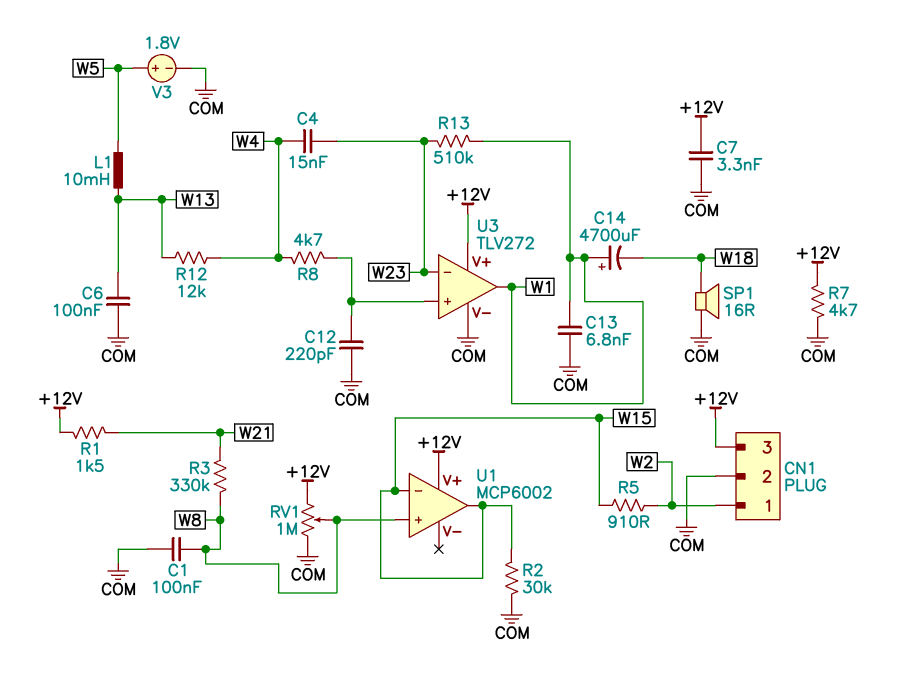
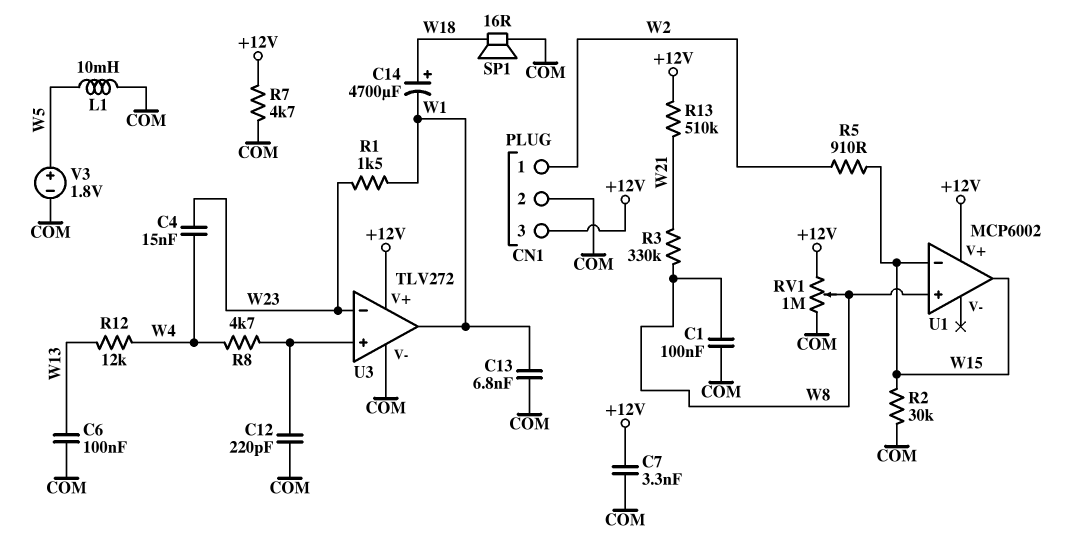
C14: 4700uF (plus W1, minus W18) -> 4700uF (plus W18, minus W1)
L1: 10mH (W5, W13) -> 10mH (COM, W5)
R1: 1.5k (+12V, W21) -> 1.5k (W1, W23)
R13: 510k (W1, W23) -> 510k (+12V, W21)

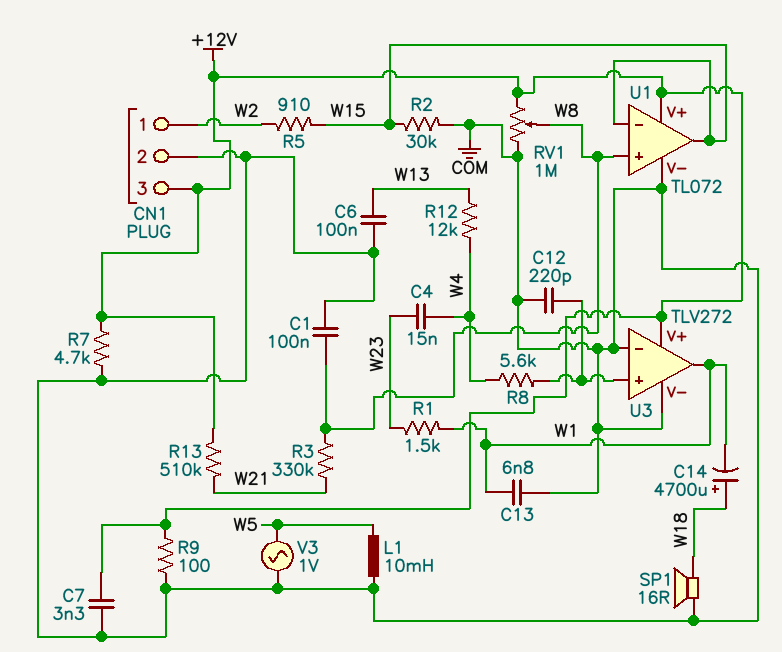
R8: 4.7k (U3/in+, W4) -> 5.6k (U3/in+, W4)
R9: none -> 100 (+12V, COM)
U1: MCP6002 -> TL072
U1 pin V-: none -> COM
U3 pin in-: W23 -> COM
V3: 1.8V (plus W5, minus COM) -> AC 1V (COM, W5)

